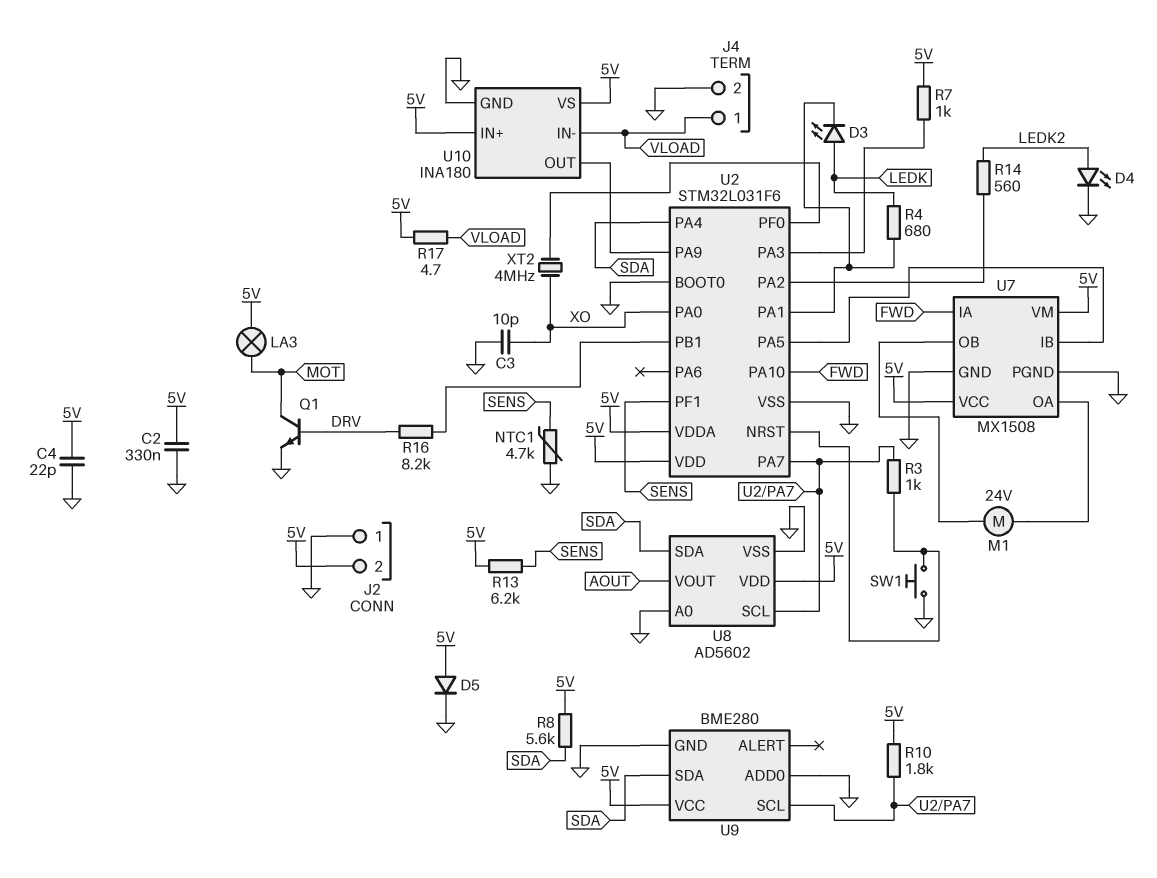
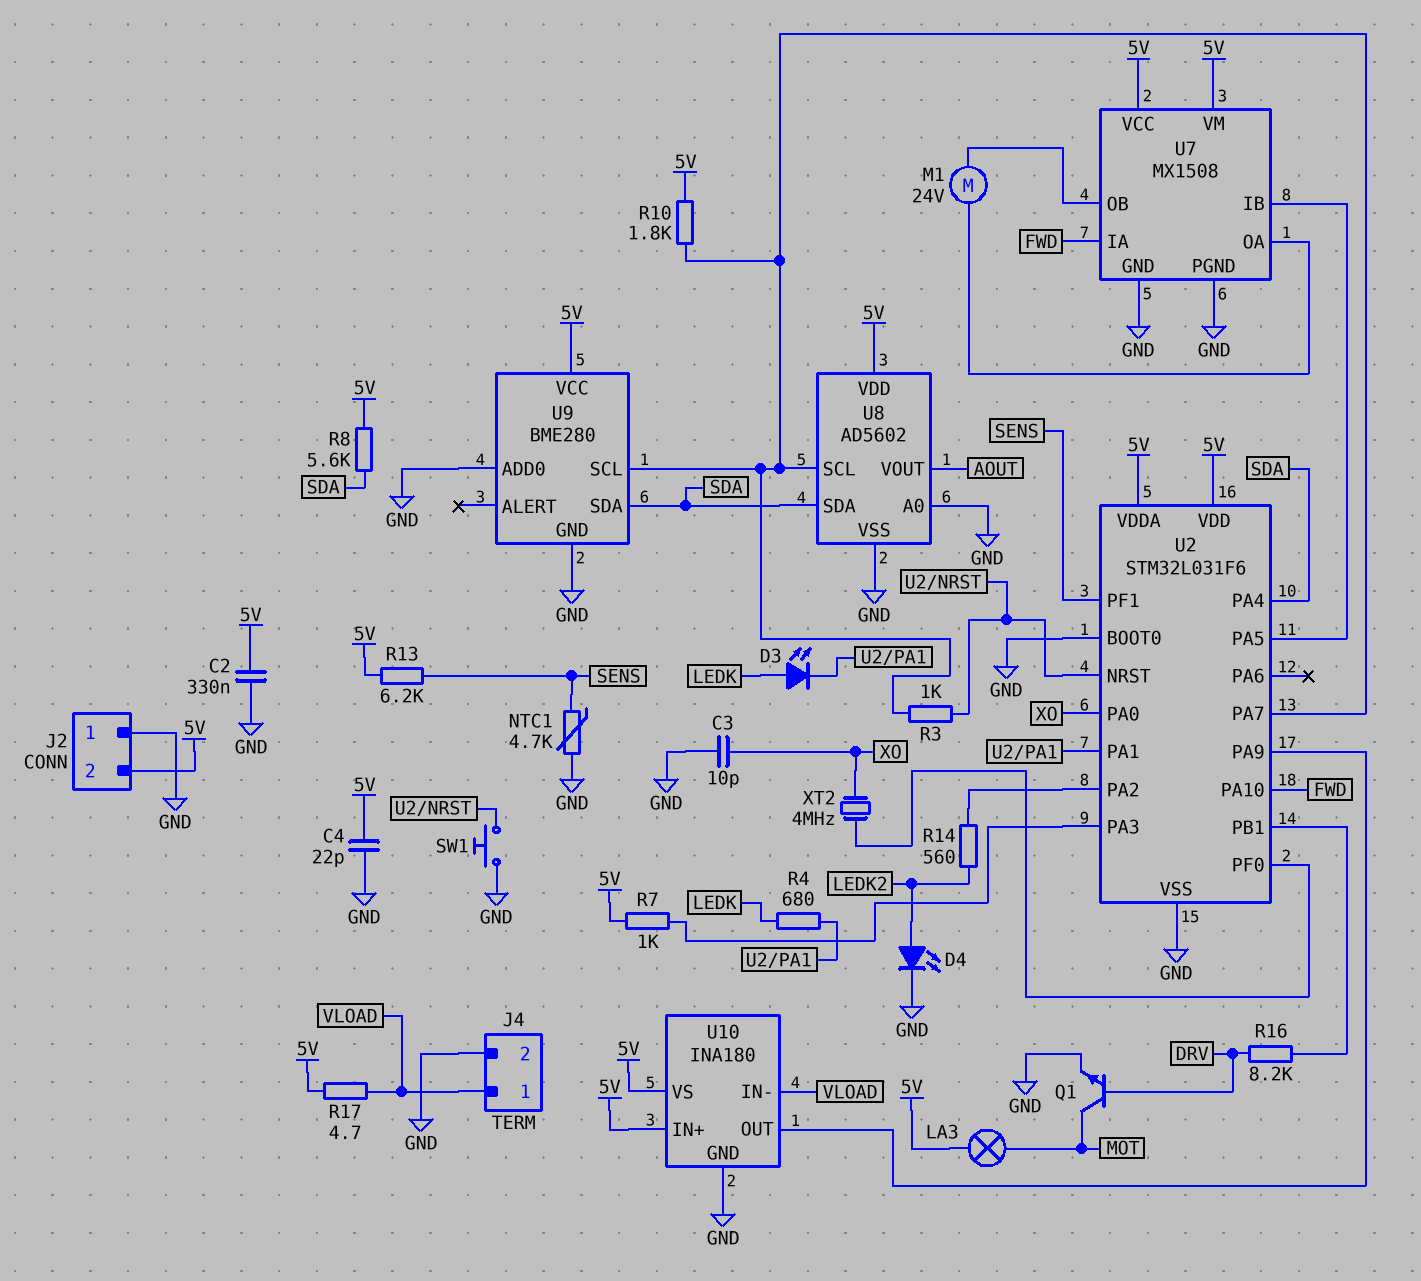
D5: diode (A 5V, K GND) -> none

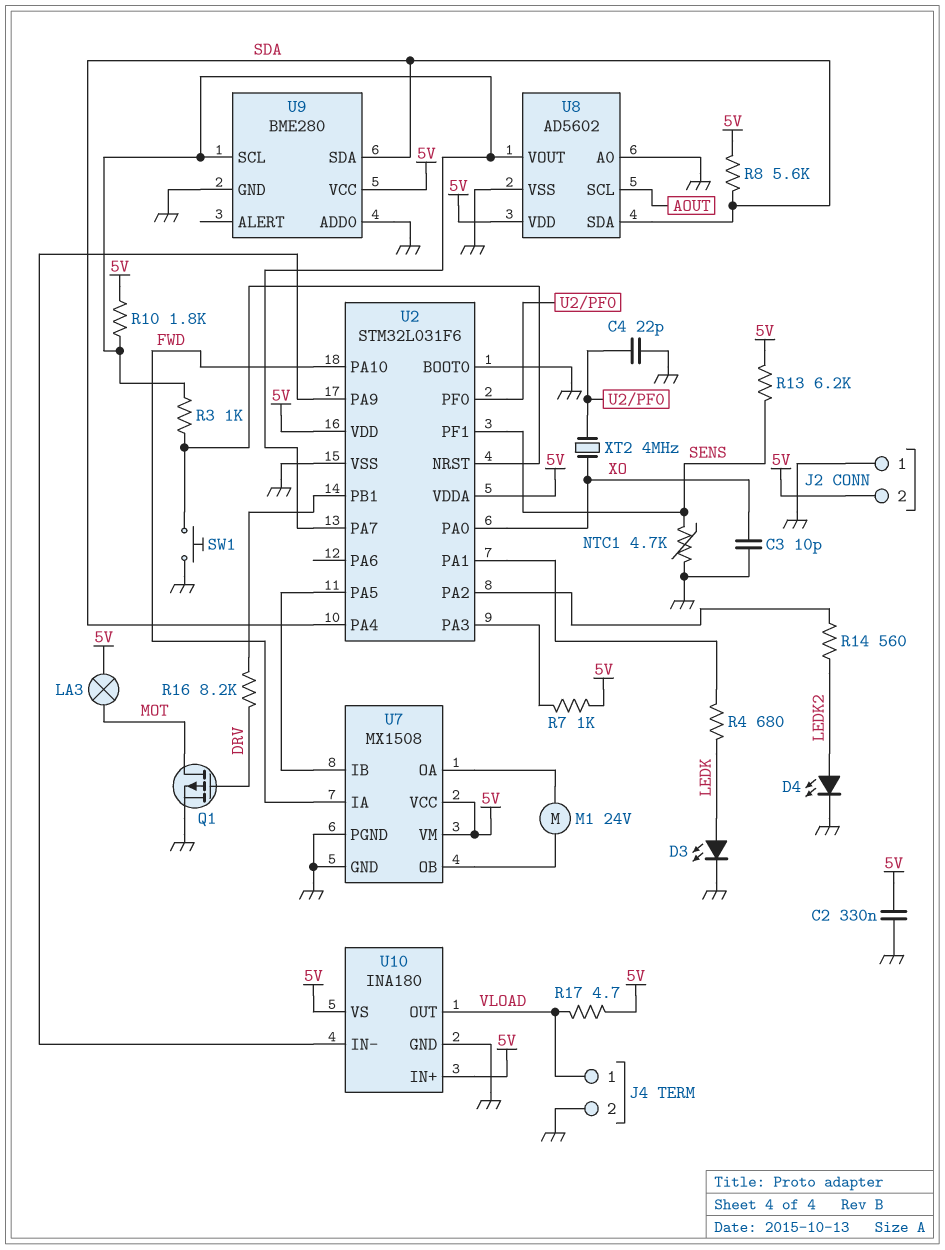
C4: 22pF (5V, GND) -> 22pF (GND, U2/PF0)
D3: LED (A LEDK, K U2/PA1) -> LED (A LEDK, K GND)
Q1: NPN (B DRV, C MOT, E GND) -> PMOS (G DRV, D MOT, S GND)
U8 pin SCL: U2/PA7 -> AOUT
U8 pin VOUT: AOUT -> U2/PA7
U10 pin IN-: VLOAD -> U2/PA9
U10 pin OUT: U2/PA9 -> VLOAD

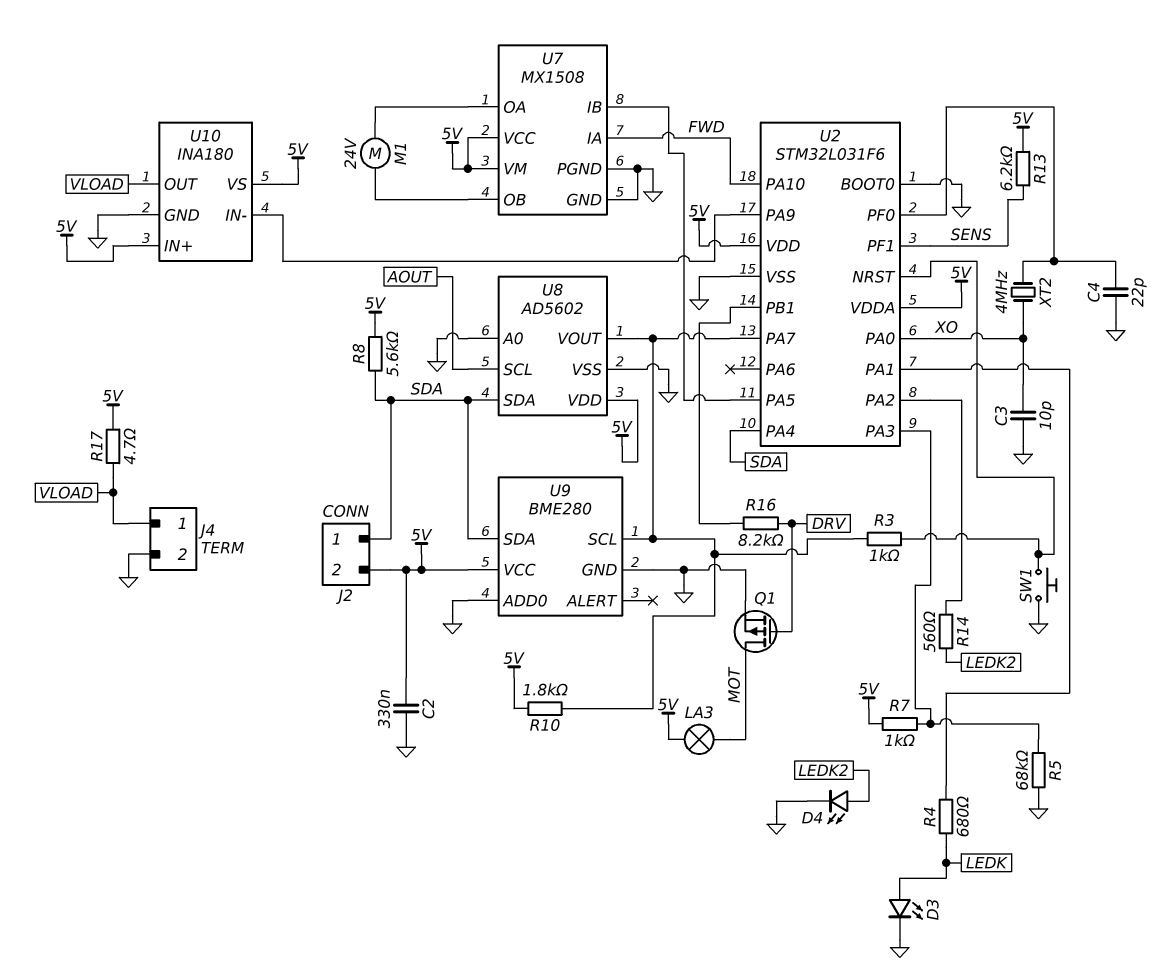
J2 pin 1: GND -> SDA
NTC1: 4.7k (GND, SENS) -> none
R5: none -> 68k (GND, U2/PA3)

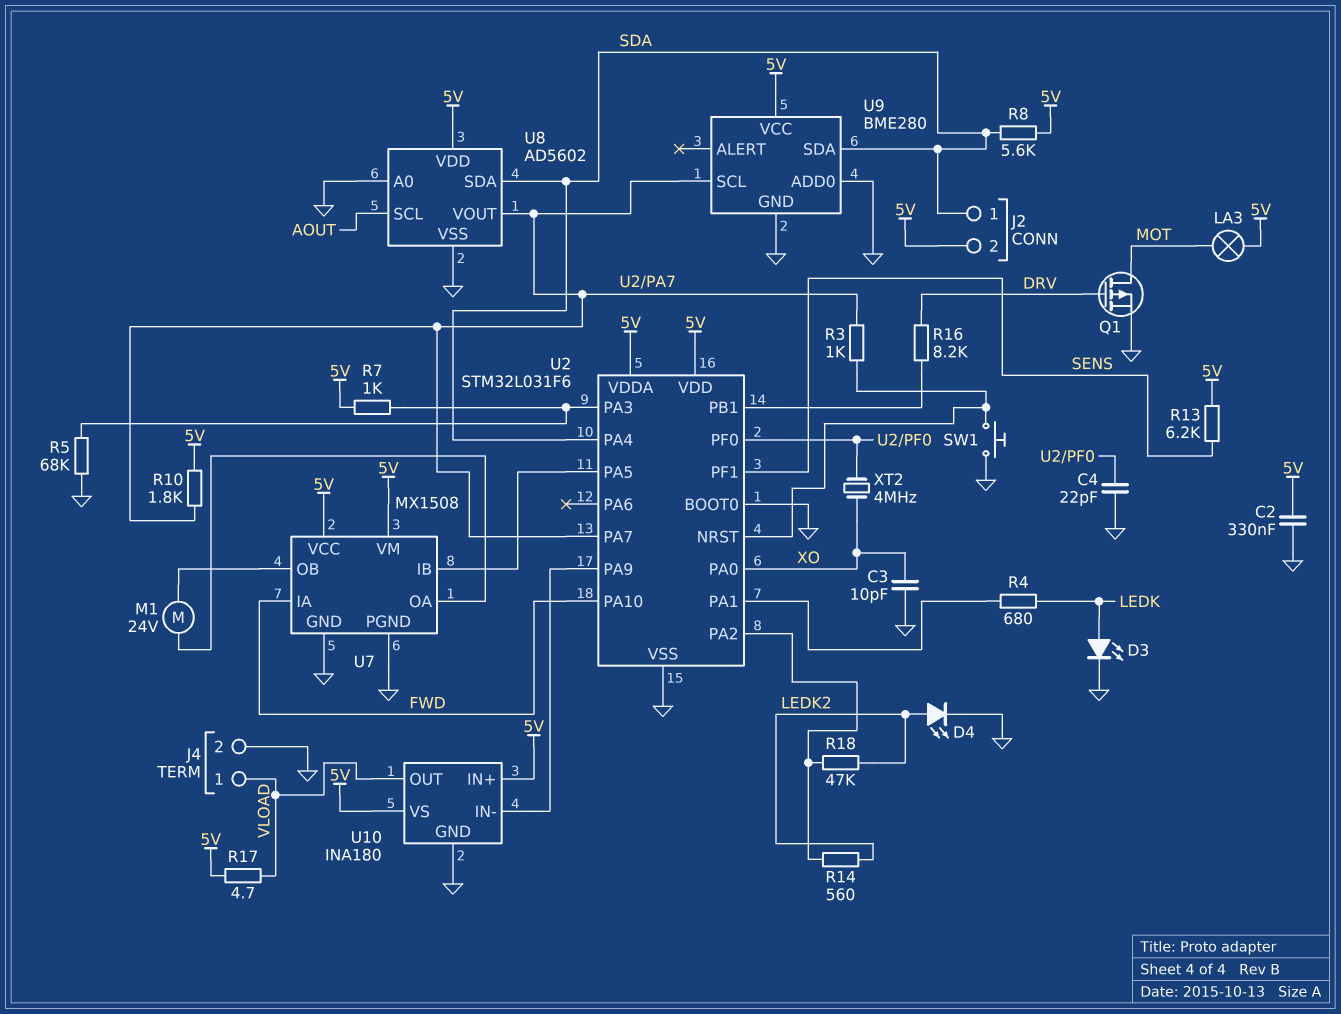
R18: none -> 47k (LEDK2, U2/PA2)

